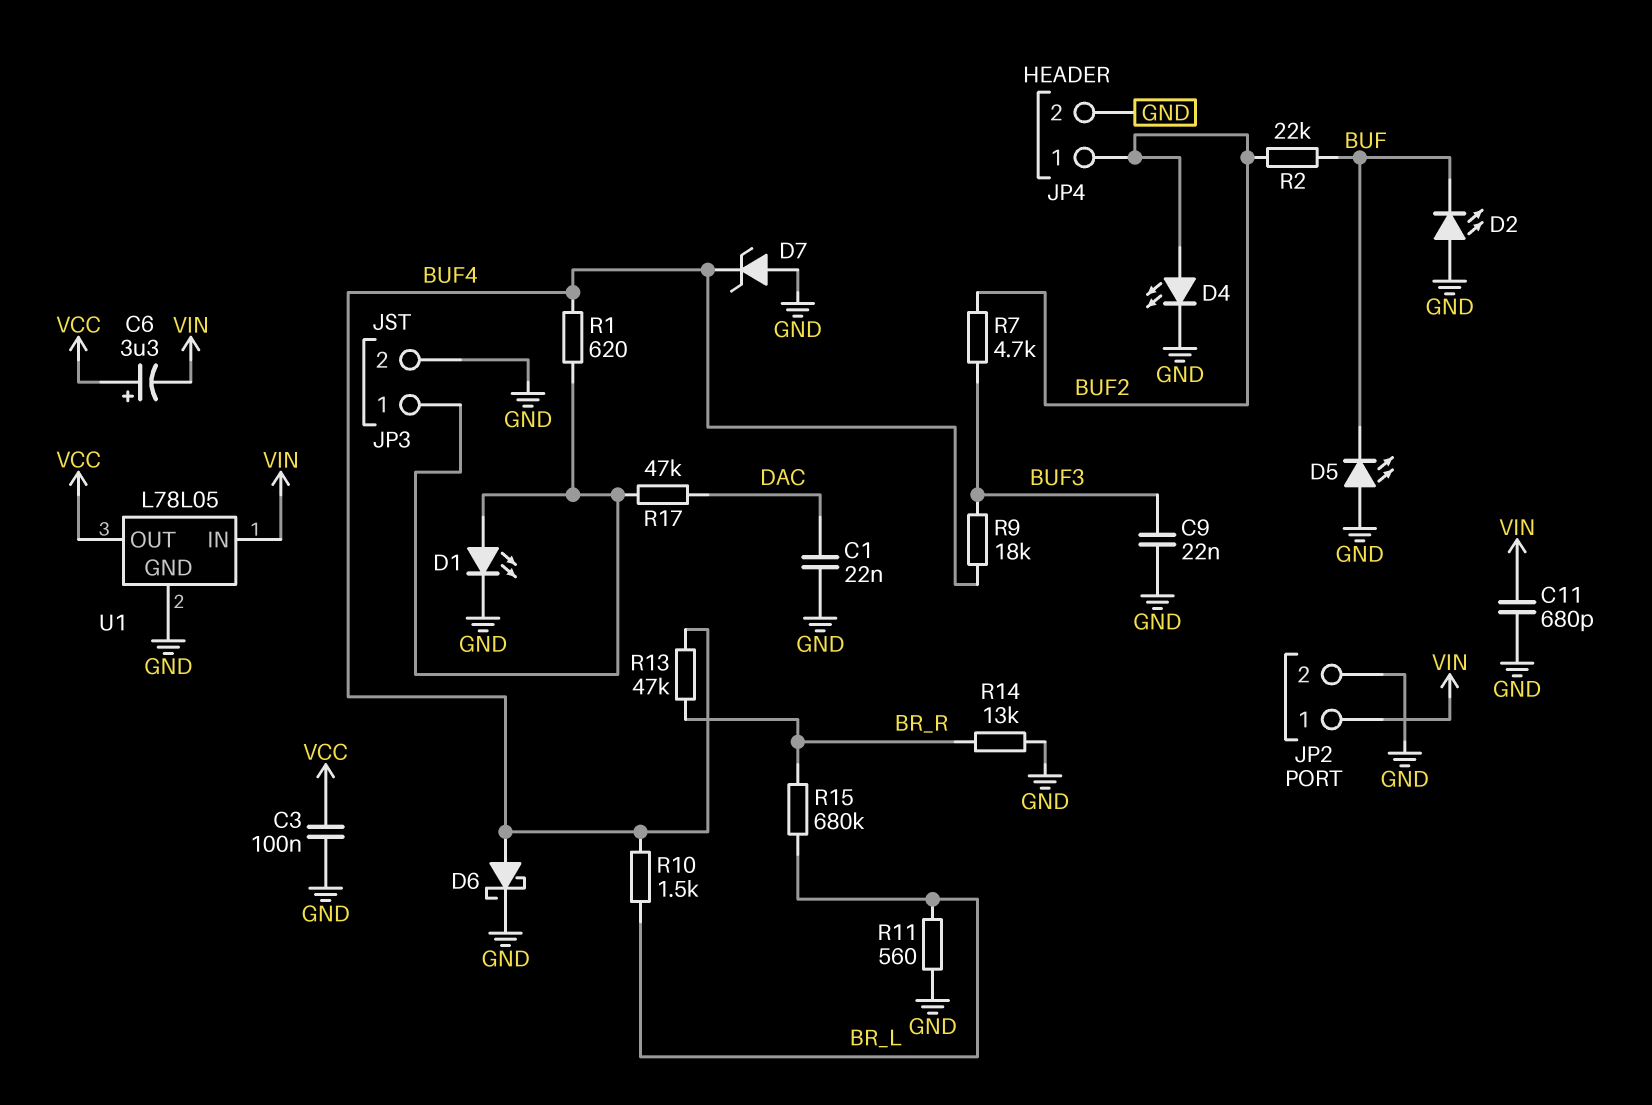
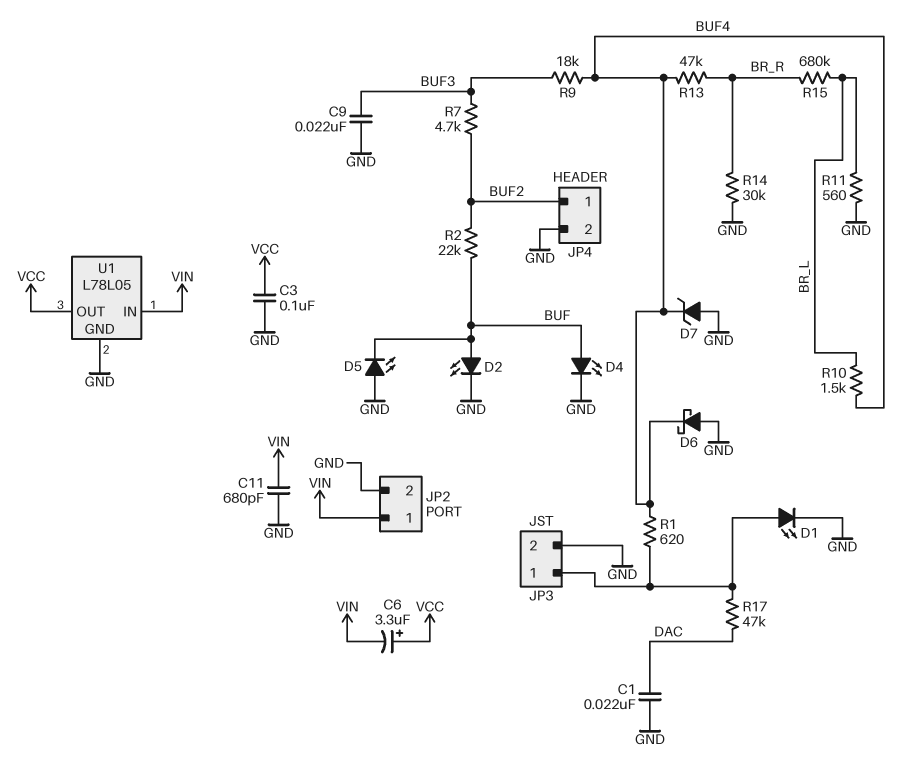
D2: LED (A GND, K BUF) -> LED (A BUF, K GND)
D4: LED (A BUF2, K GND) -> LED (A BUF, K GND)
D6: schottky (A BUF4, K GND) -> schottky (A GND, K BUF4)
R14: 13k (BR_R, GND) -> 30k (BR_R, GND)

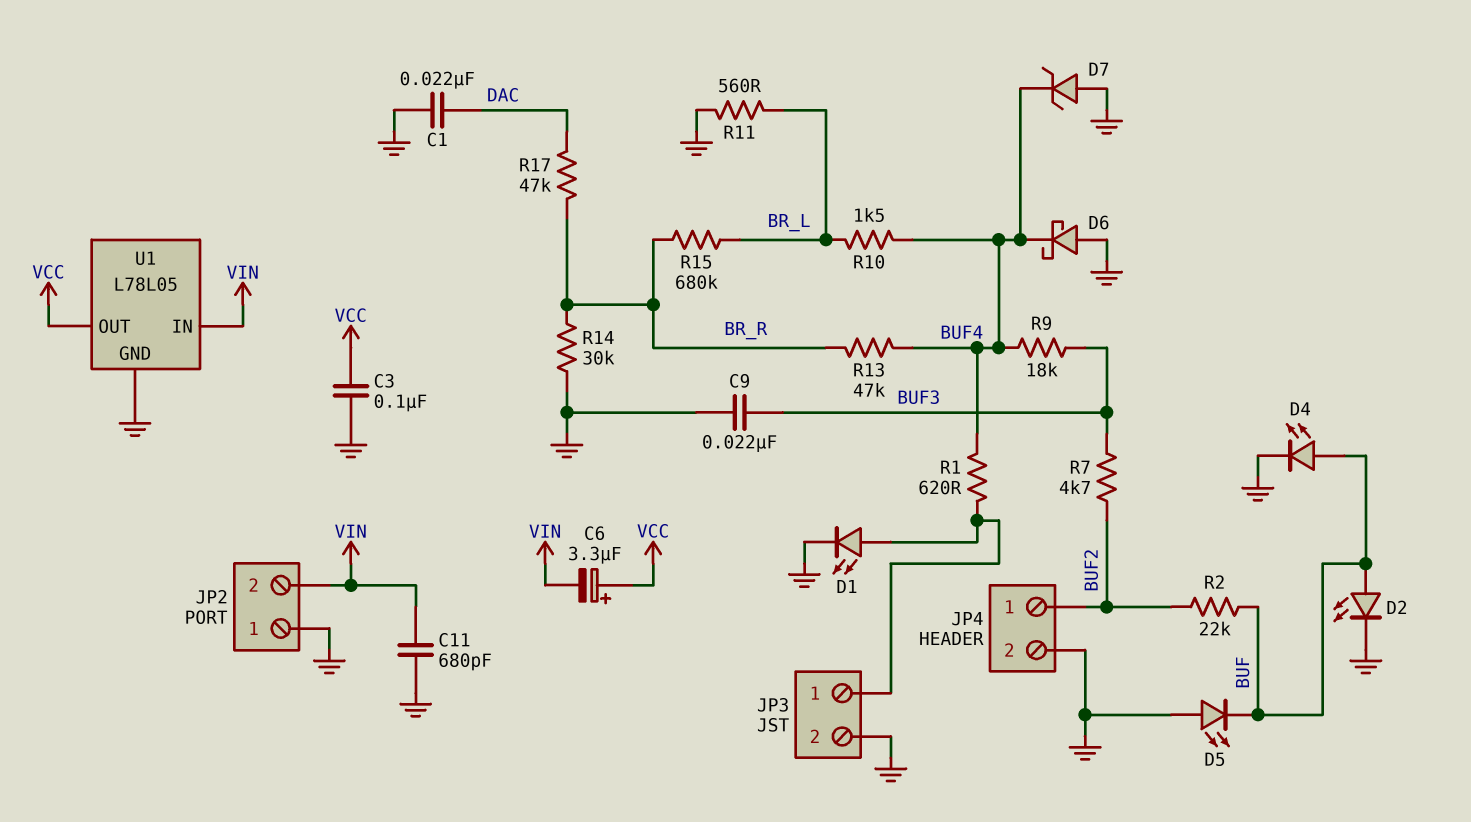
JP2 pin 1: VIN -> GND
JP2 pin 2: GND -> VIN
R17: 47k (DAC, JP3/1) -> 47k (BR_R, DAC)

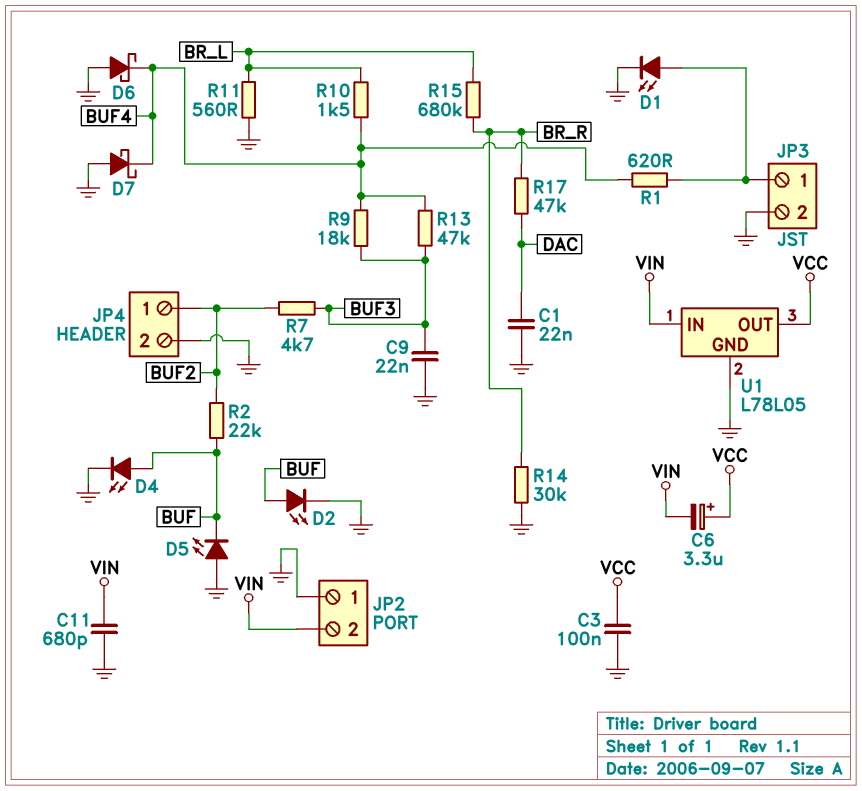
D7: zener (A GND, K BUF4) -> schottky (A GND, K BUF4)
R13: 47k (BR_R, BUF4) -> 47k (BUF3, BUF4)

